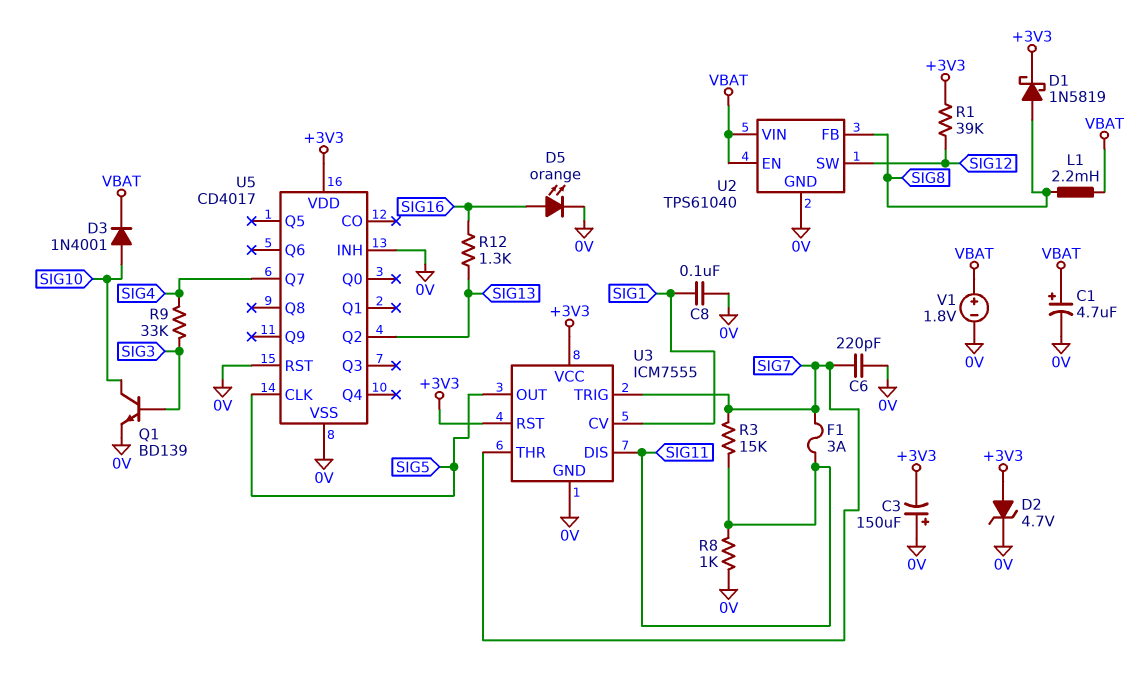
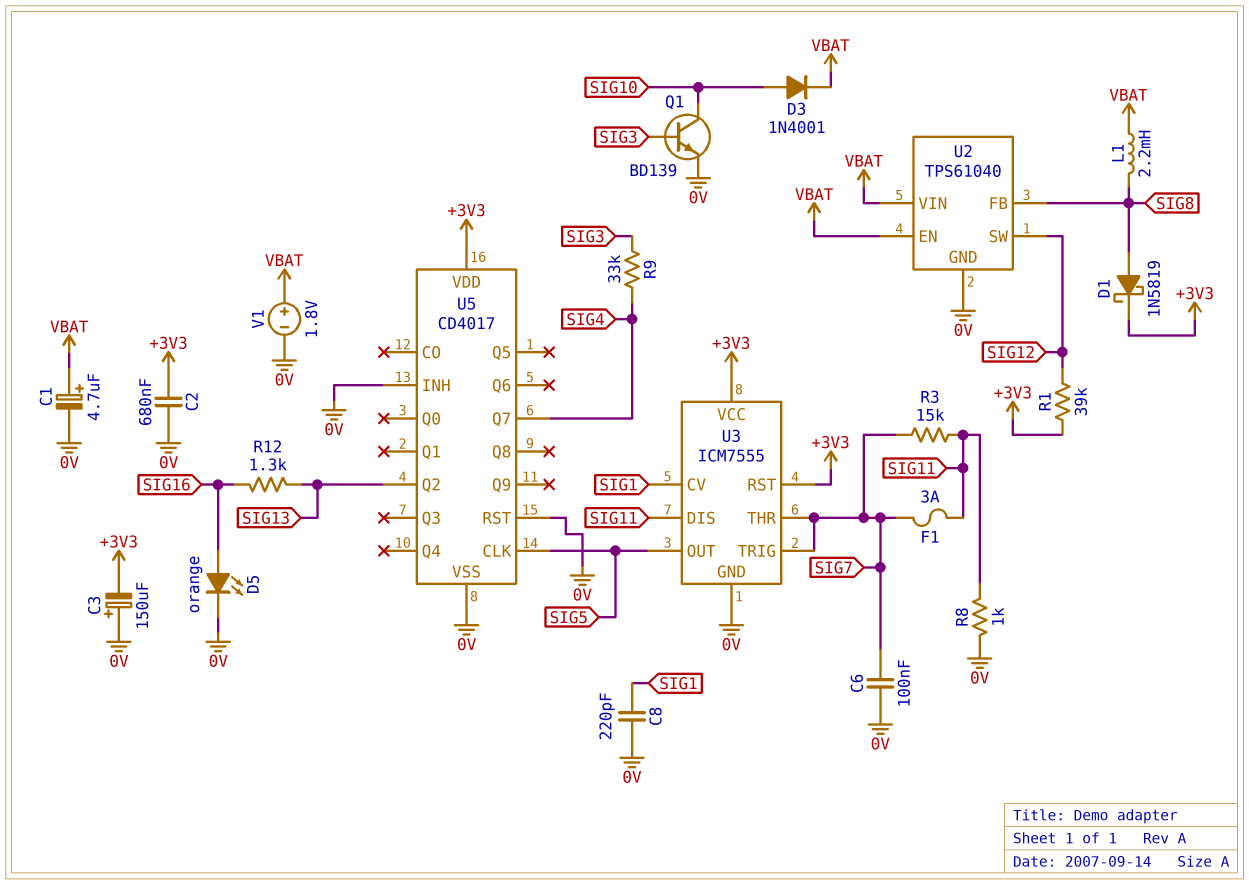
C2: none -> 680nF (+3V3, 0V)
C6: 220pF (0V, SIG7) -> 100nF (0V, SIG7)
C8: 100nF (0V, SIG1) -> 220pF (0V, SIG1)
D2: zener 4.7V (A +3V3, K 0V) -> none

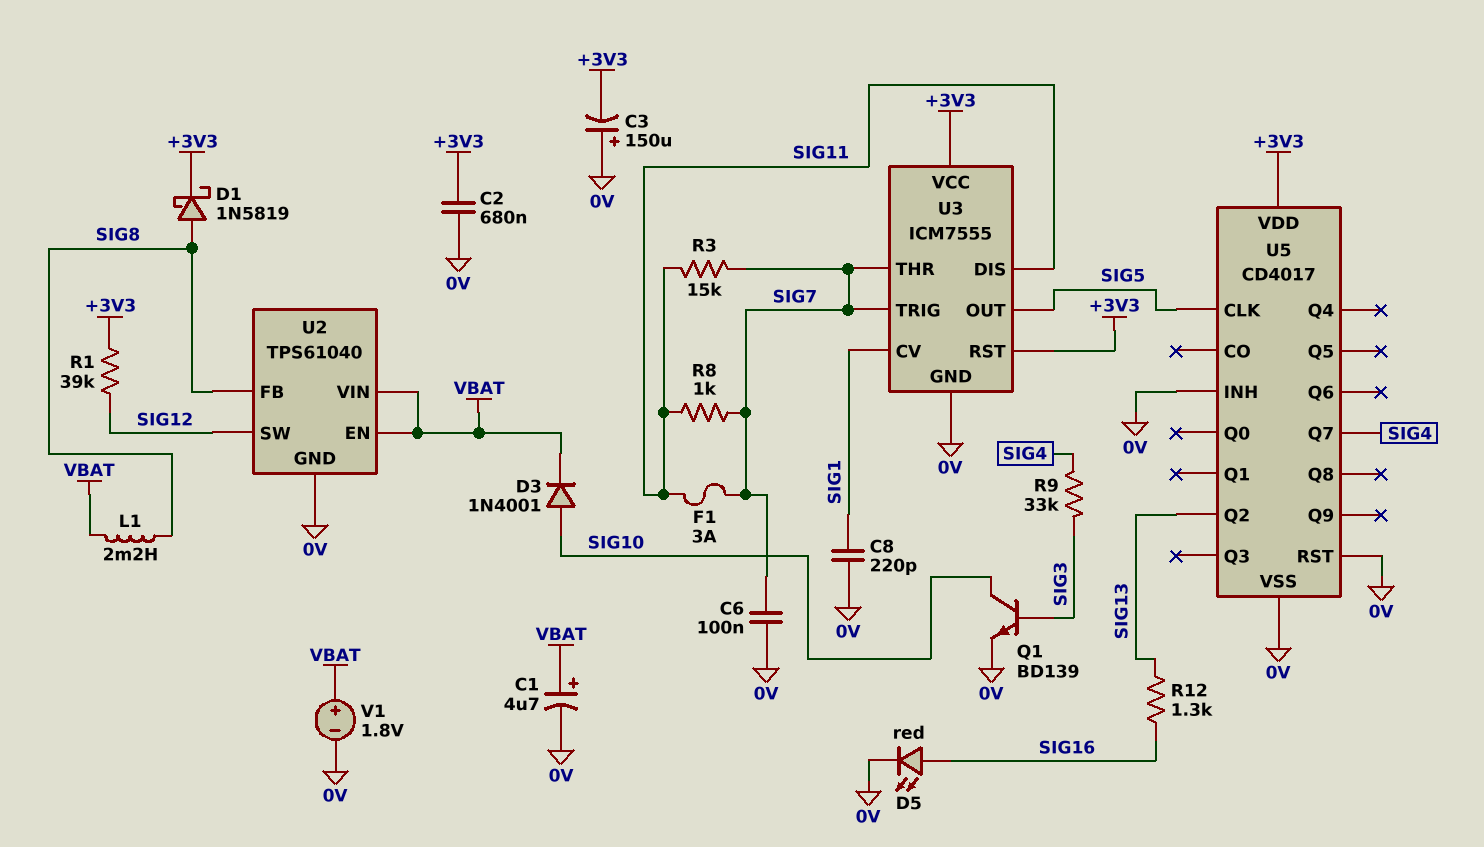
D5: LED orange (A SIG16, K 0V) -> LED red (A SIG16, K 0V)
R8: 1k (0V, SIG11) -> 1k (SIG7, SIG11)

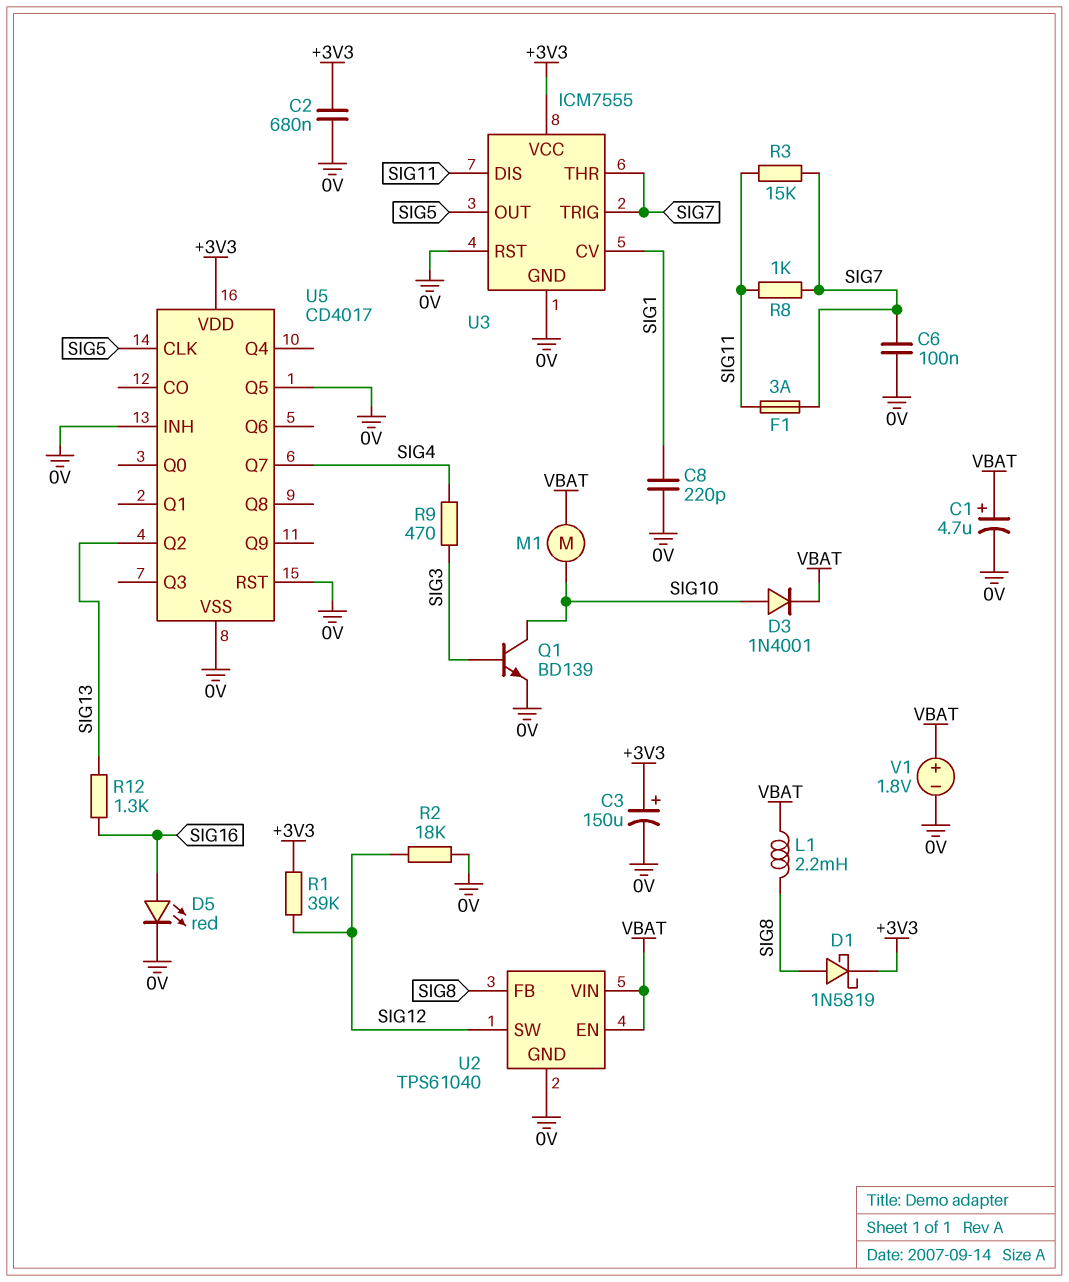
C3: 150uF (plus 0V, minus +3V3) -> 150uF (plus +3V3, minus 0V)
M1: none -> motor (SIG10, VBAT)
R2: none -> 18k (0V, SIG12)
R9: 33k (SIG3, SIG4) -> 470 (SIG3, SIG4)
U3 pin RST: +3V3 -> 0V
U5 pin Q5: none -> 0V

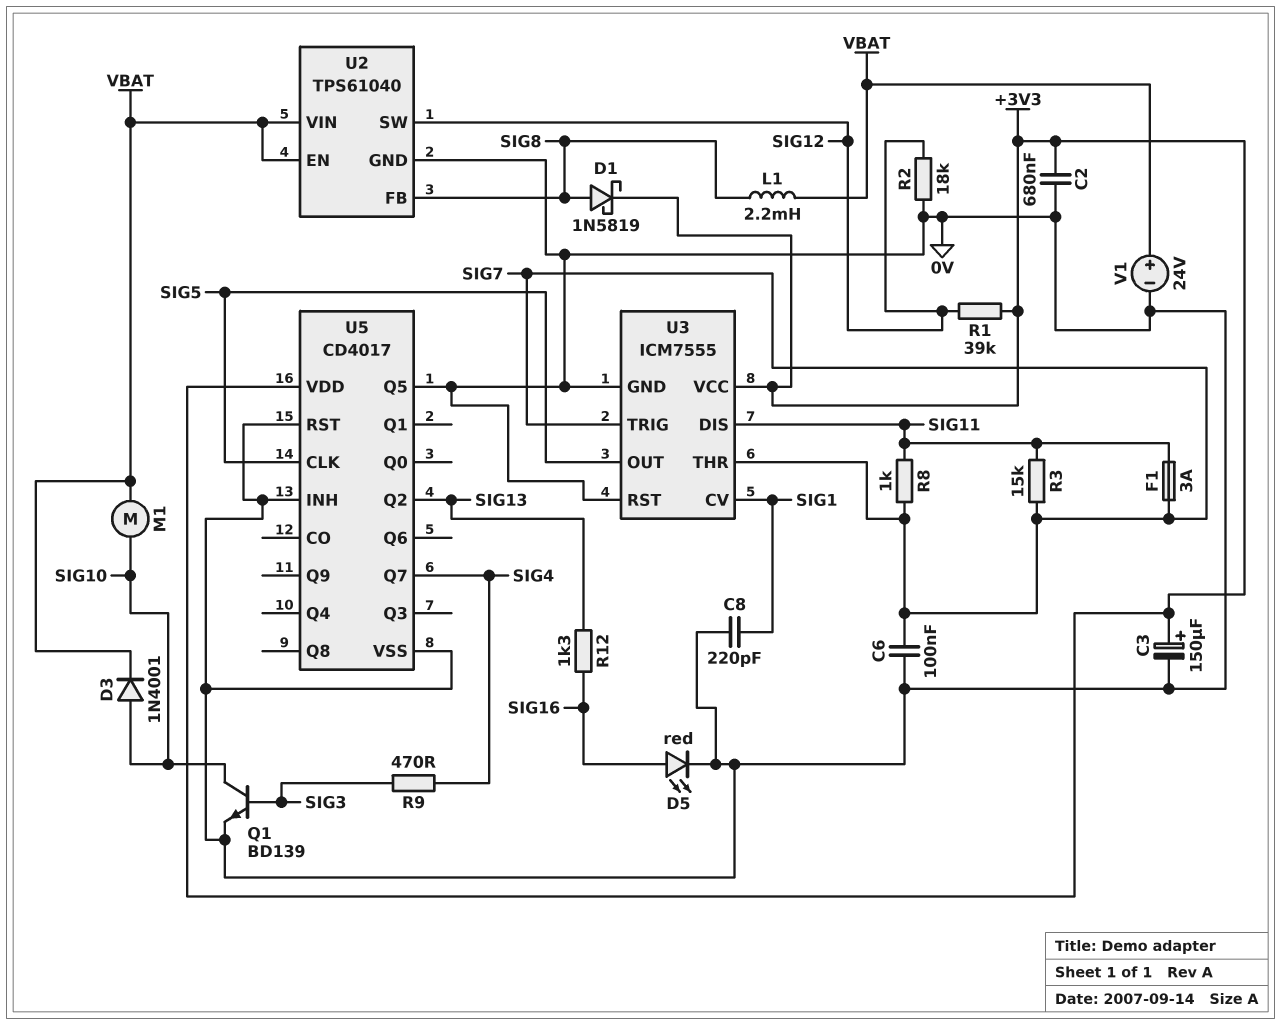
C1: 4.7uF (plus VBAT, minus 0V) -> none
V1: 1.8V (plus VBAT, minus 0V) -> 24V (plus VBAT, minus 0V)

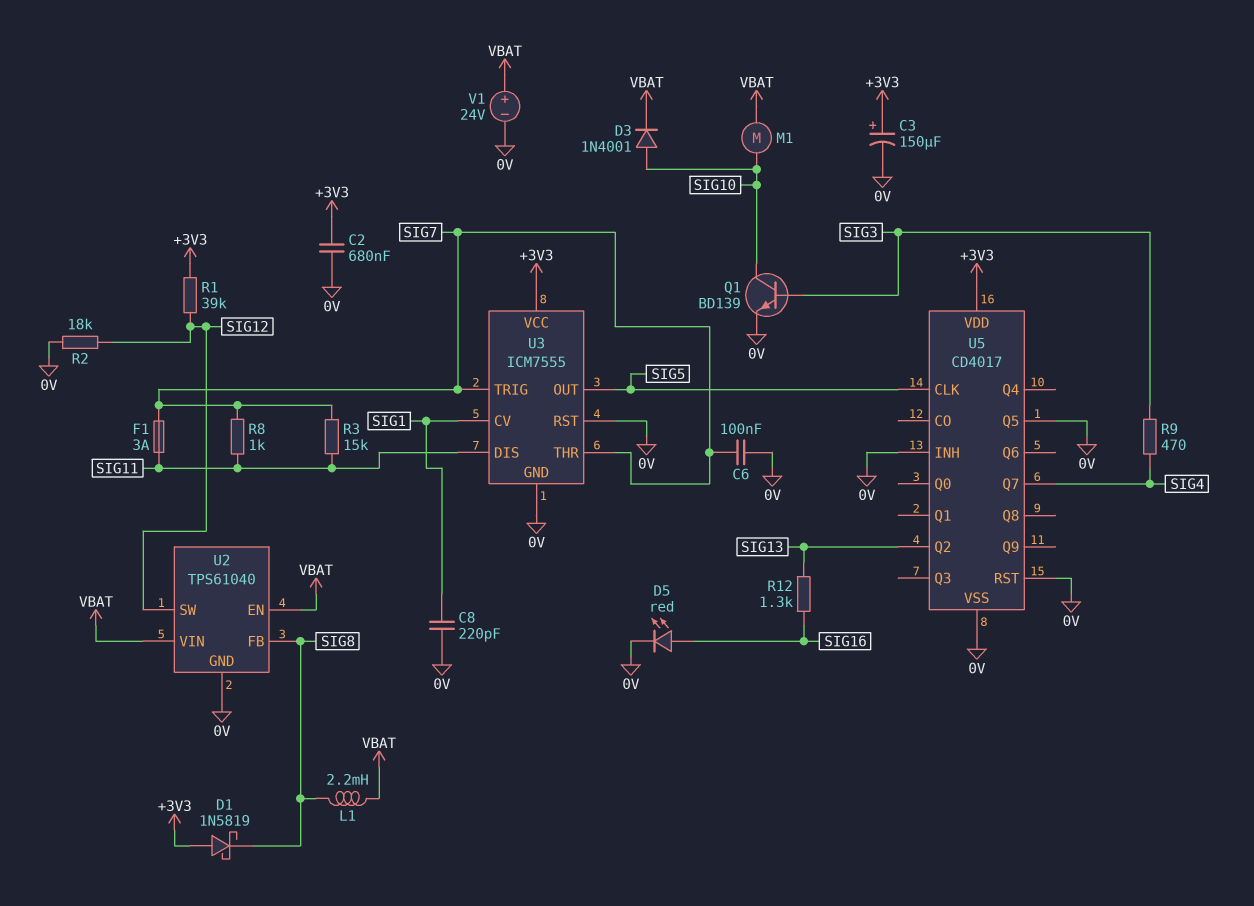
D1: schottky 1N5819 (A SIG8, K +3V3) -> schottky 1N5819 (A +3V3, K SIG8)

